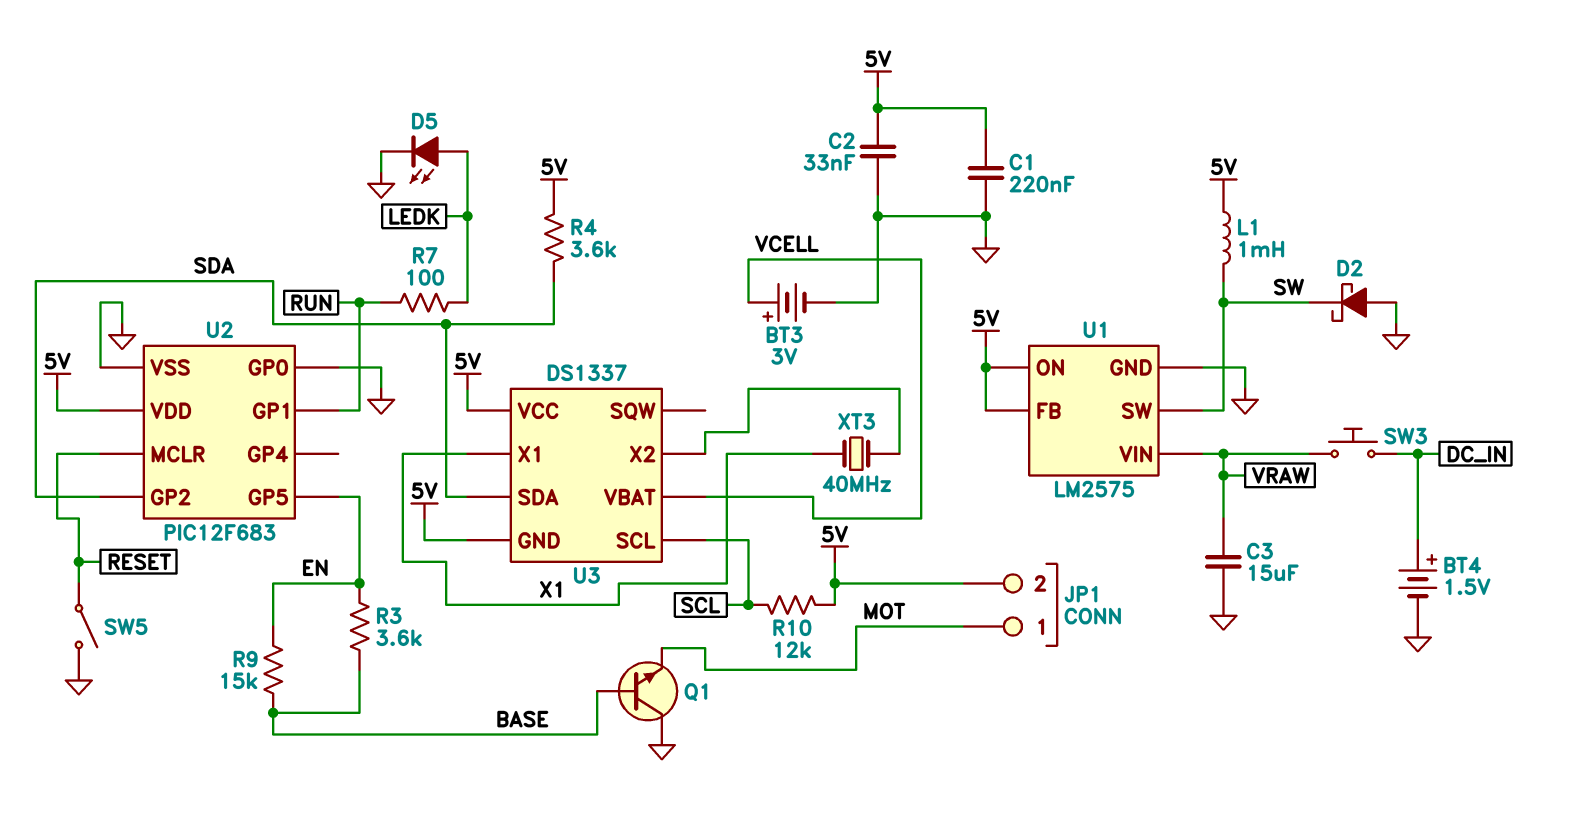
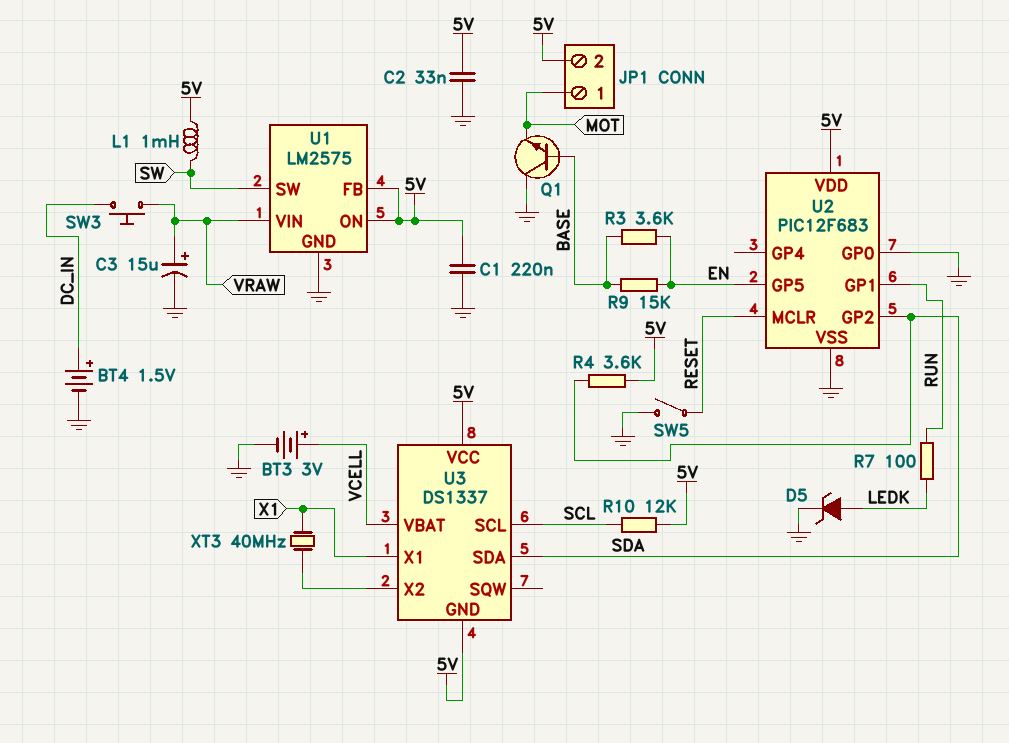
C3: 15uF (GND, VRAW) -> 15uF (plus VRAW, minus GND)
D2: schottky (A GND, K SW) -> none
D5: LED (A LEDK, K GND) -> zener (A LEDK, K GND)

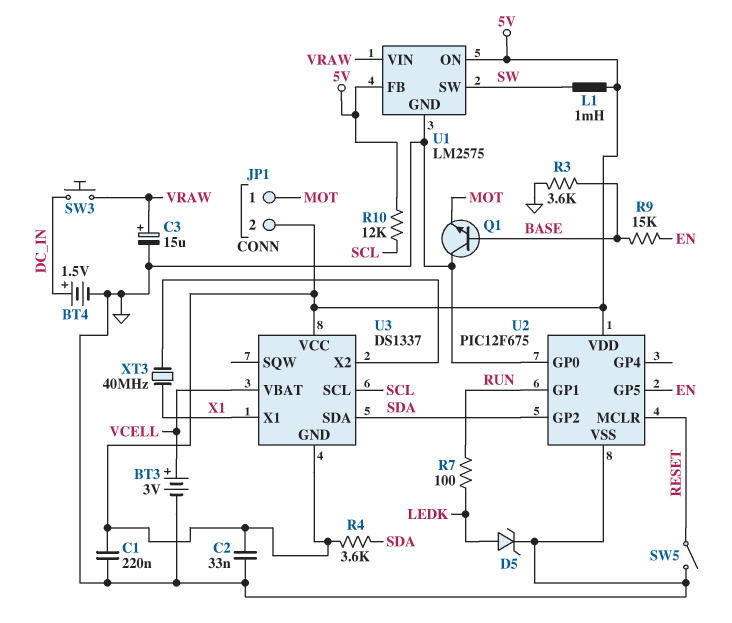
R3: 3.6k (BASE, EN) -> 3.6k (BASE, GND)
U2: PIC12F683 -> PIC12F675

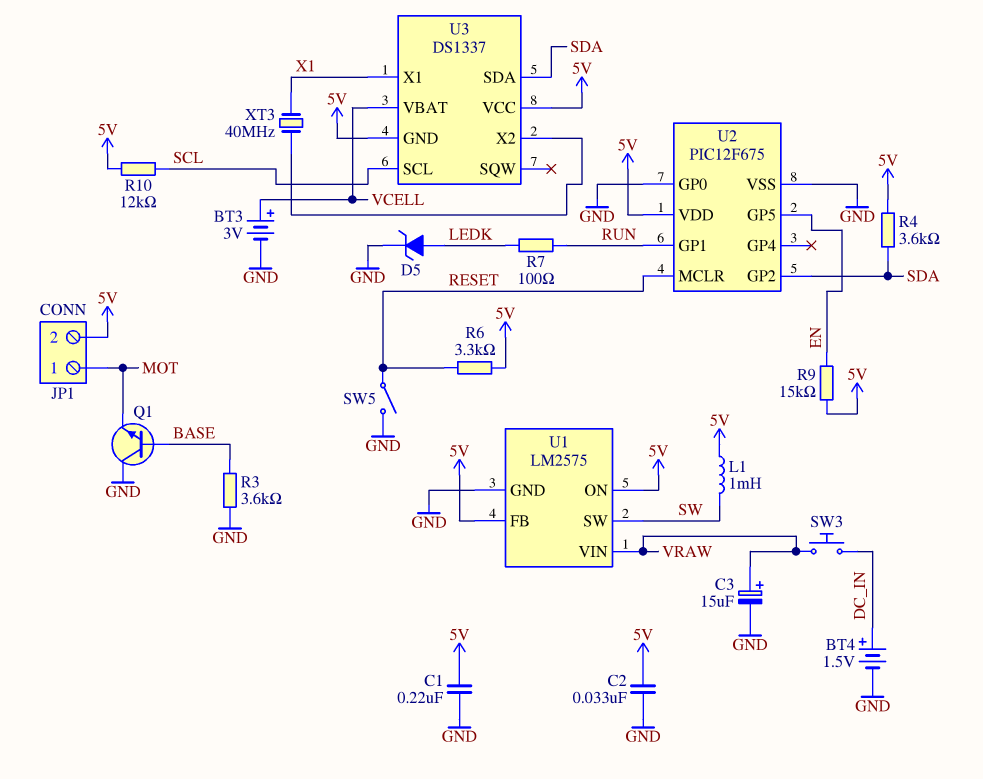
R6: none -> 3.3k (5V, RESET)
R9: 15k (BASE, EN) -> 15k (5V, EN)

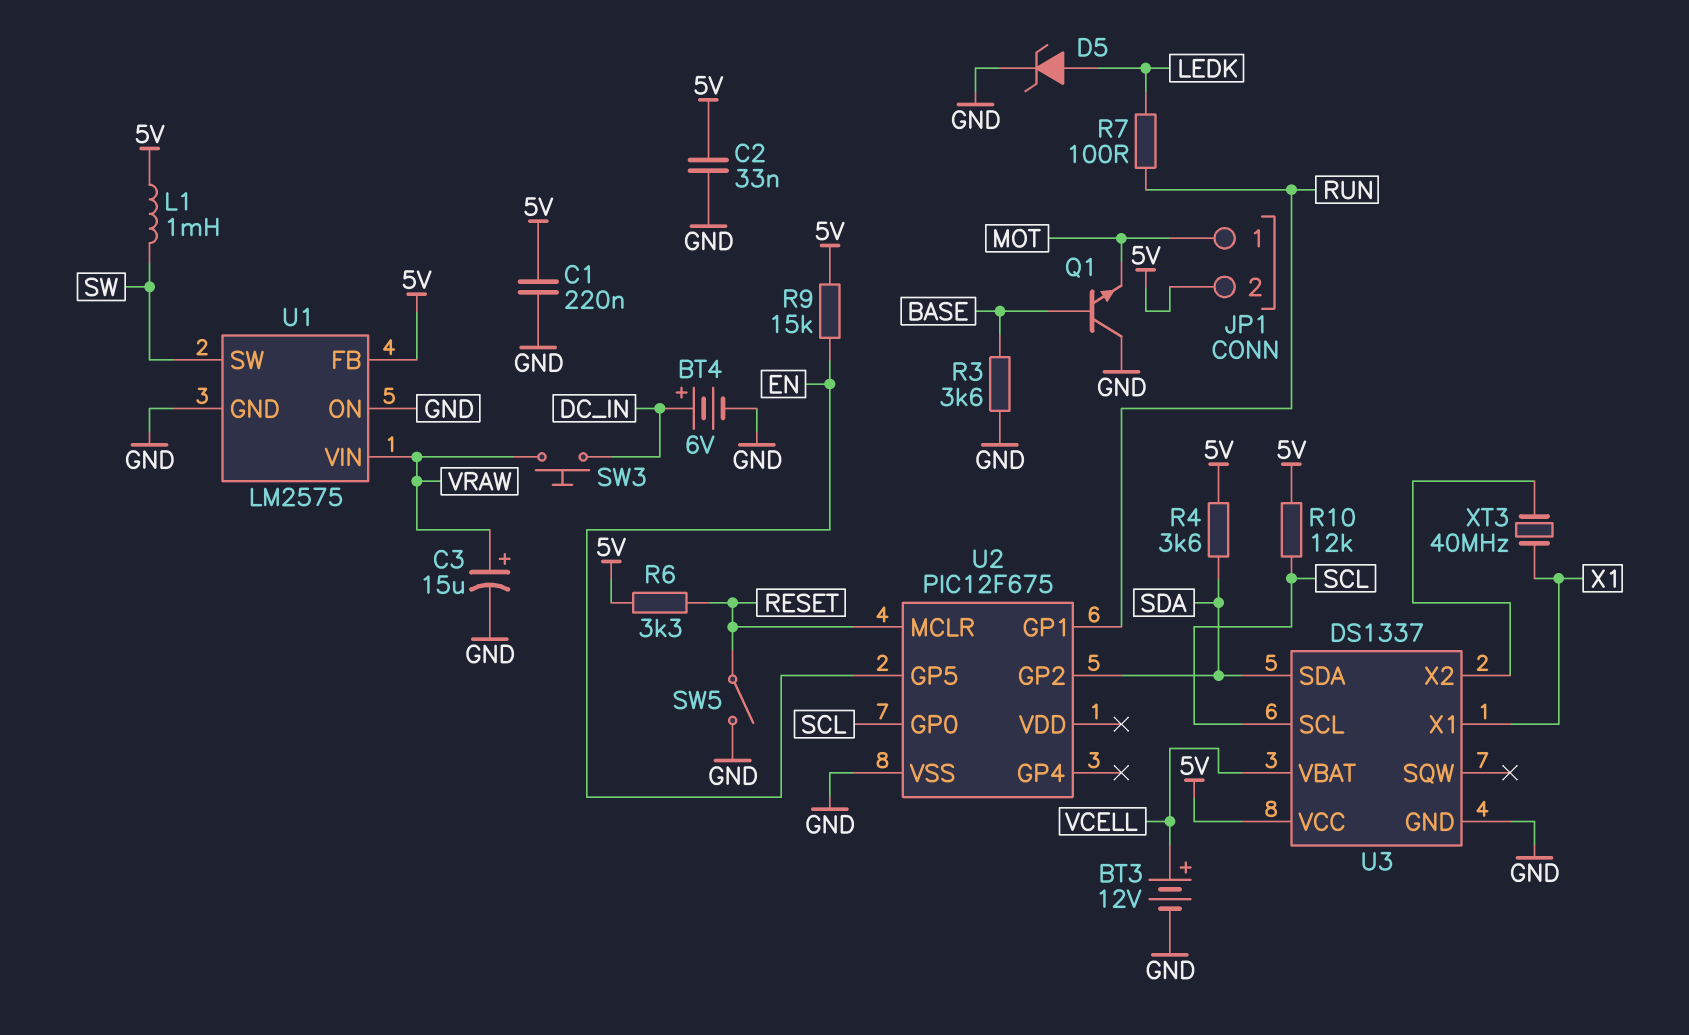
BT3: 3V (plus VCELL, minus GND) -> 12V (plus VCELL, minus GND)
BT4: 1.5V (plus DC_IN, minus GND) -> 6V (plus DC_IN, minus GND)
U1 pin ON: 5V -> GND
U2 pin GP0: GND -> SCL
U2 pin VDD: 5V -> none
U3 pin GND: 5V -> GND

